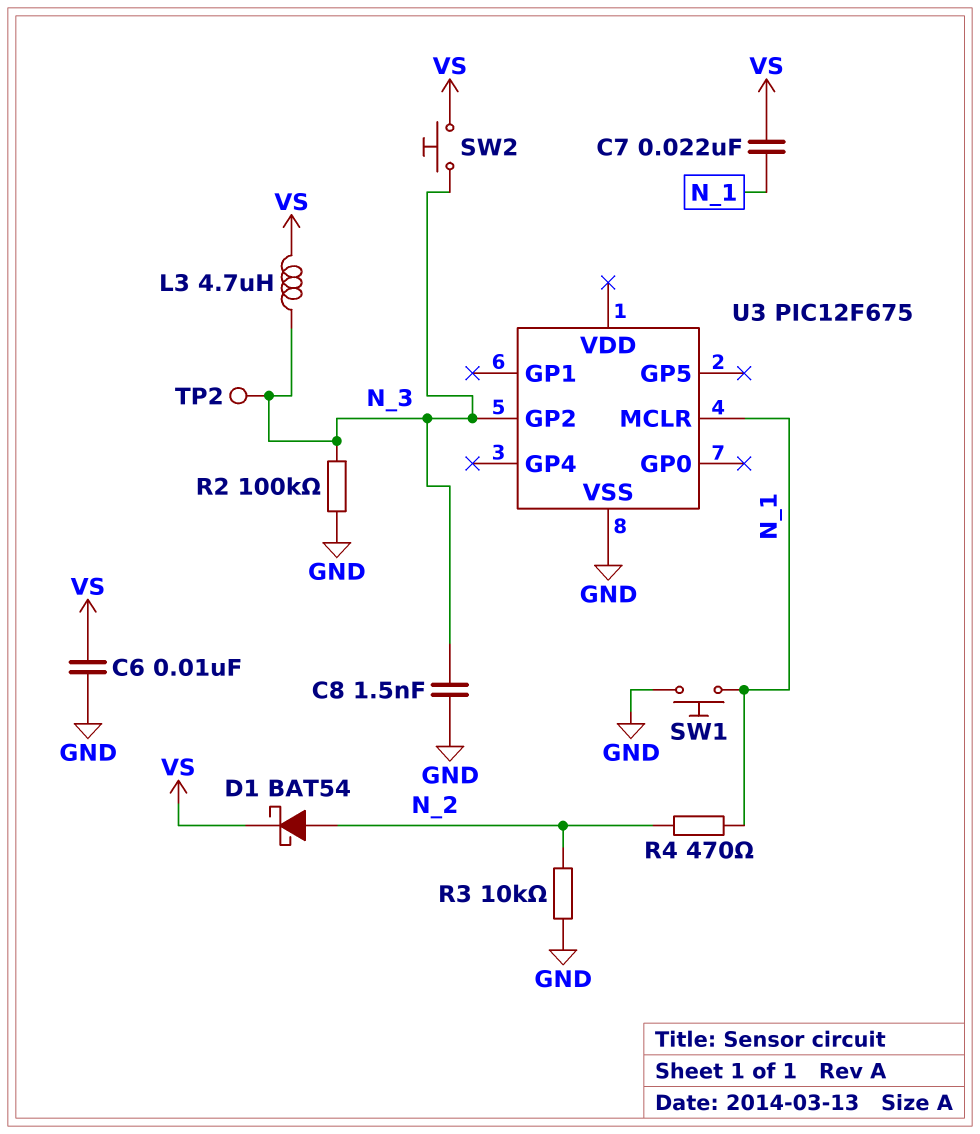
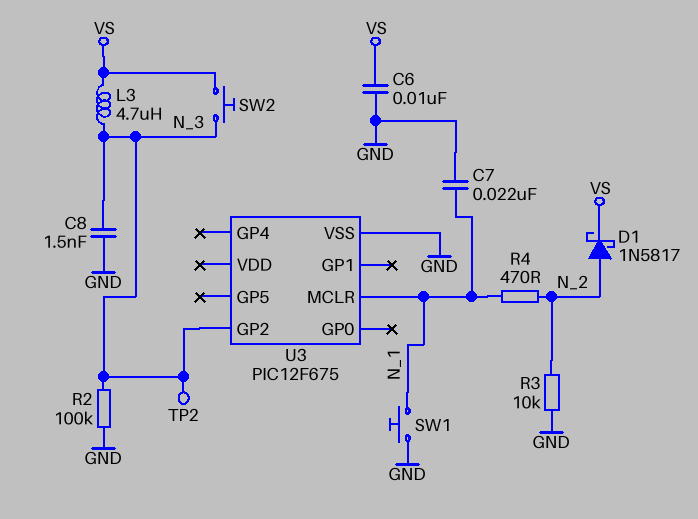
C7: 22nF (N_1, VS) -> 22nF (GND, N_1)
D1: schottky BAT54 (A N_2, K VS) -> schottky 1N5817 (A N_2, K VS)

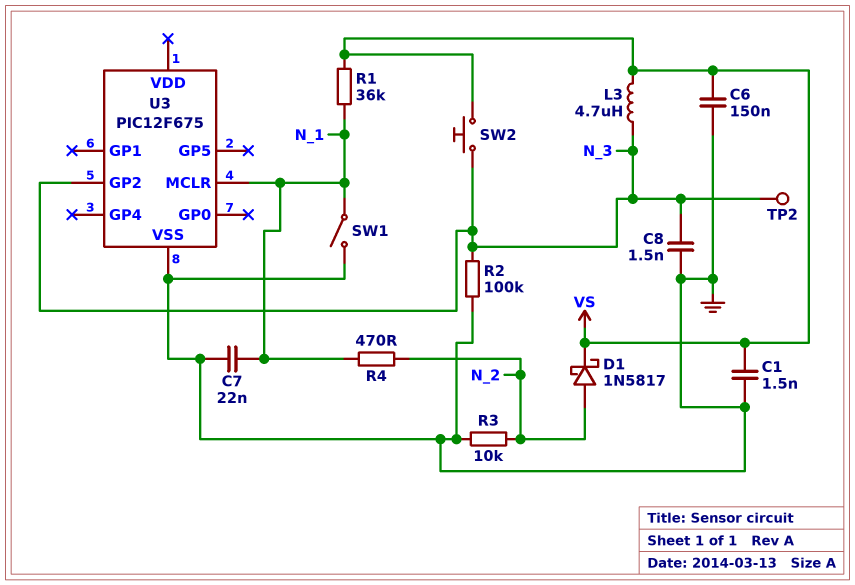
C1: none -> 1.5nF (GND, VS)
C6: 10nF (GND, VS) -> 150nF (GND, VS)
R1: none -> 36k (N_1, VS)
SW1: button (GND, N_1) -> switch (GND, N_1)

